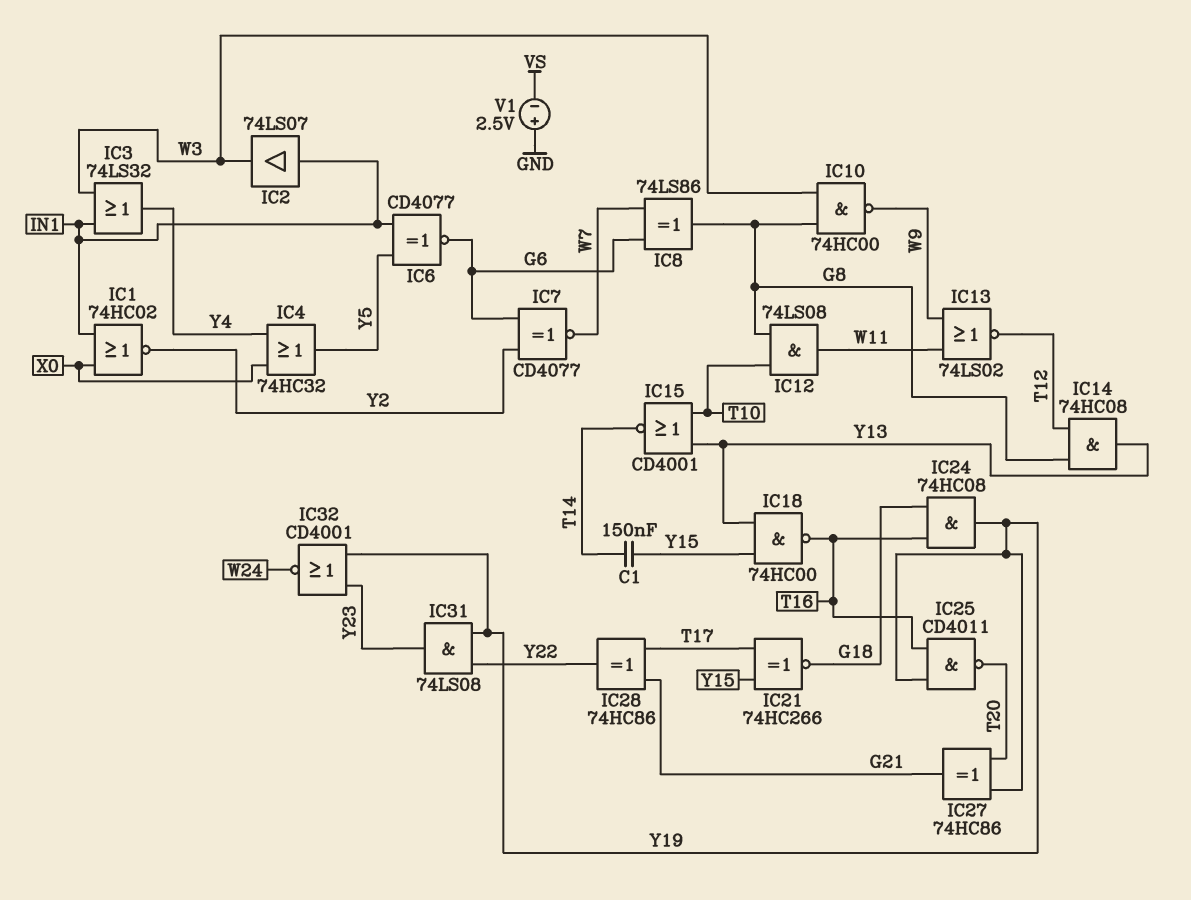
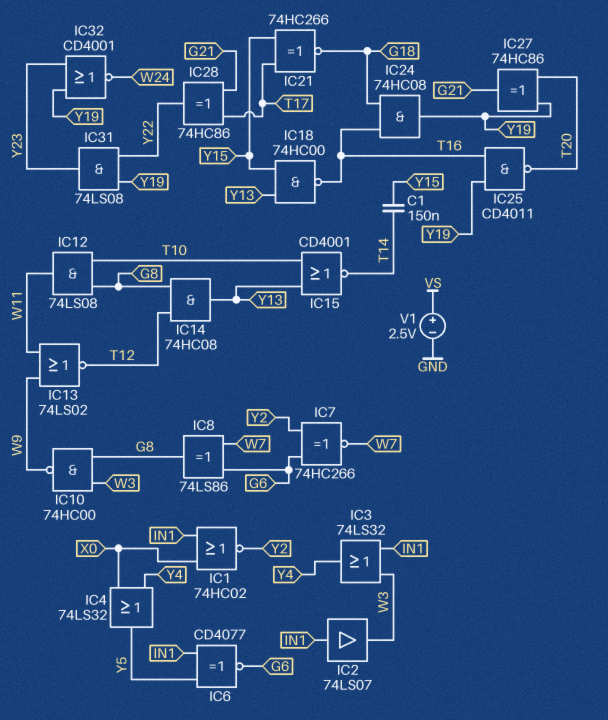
IC4: OR 74HC32 (in X0, in Y4, out Y5) -> OR 74LS32 (in X0, in Y4, out Y5)
IC7: XNOR CD4077 (in G6, in Y2, out W7) -> XNOR 74HC266 (in G6, in Y2, out W7)
V1: 2.5V (plus GND, minus VS) -> 2.5V (plus VS, minus GND)

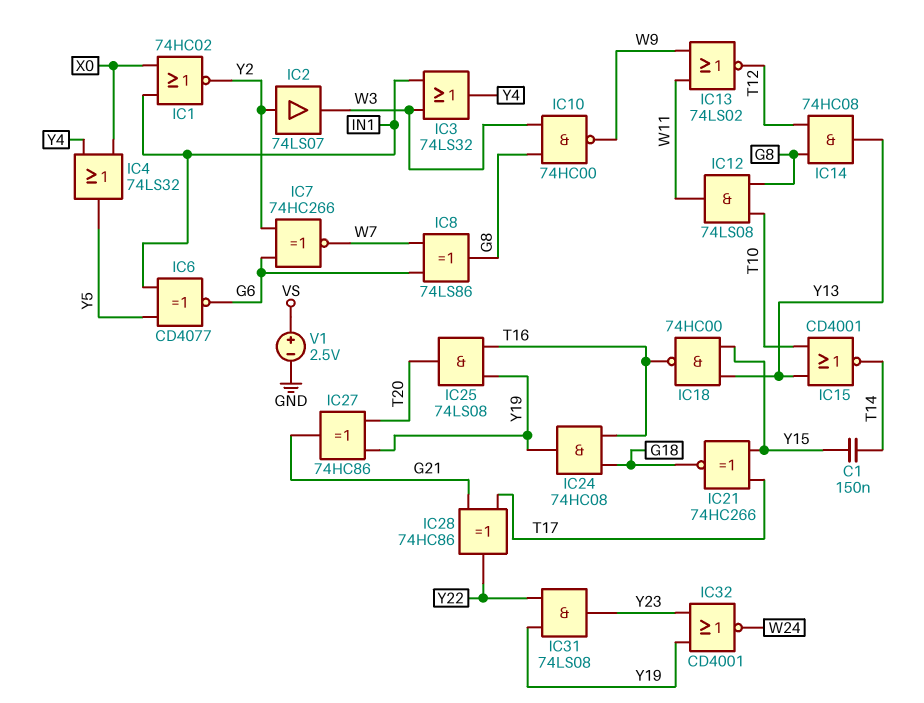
IC2: buffer 74LS07 (in IN1, out W3) -> buffer 74LS07 (in Y2, out W3)
IC25: NAND CD4011 (in T16, in Y19, out T20) -> AND 74LS08 (in T16, in Y19, out T20)

